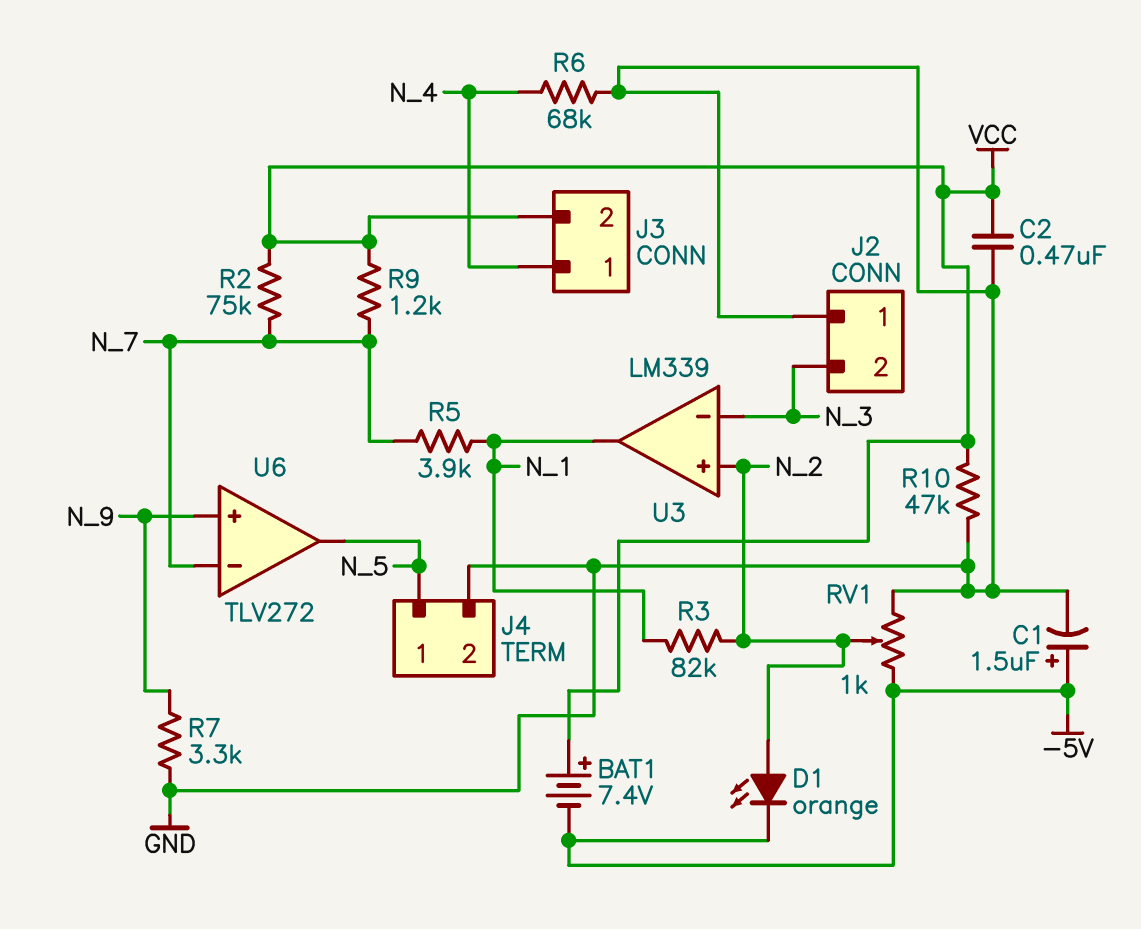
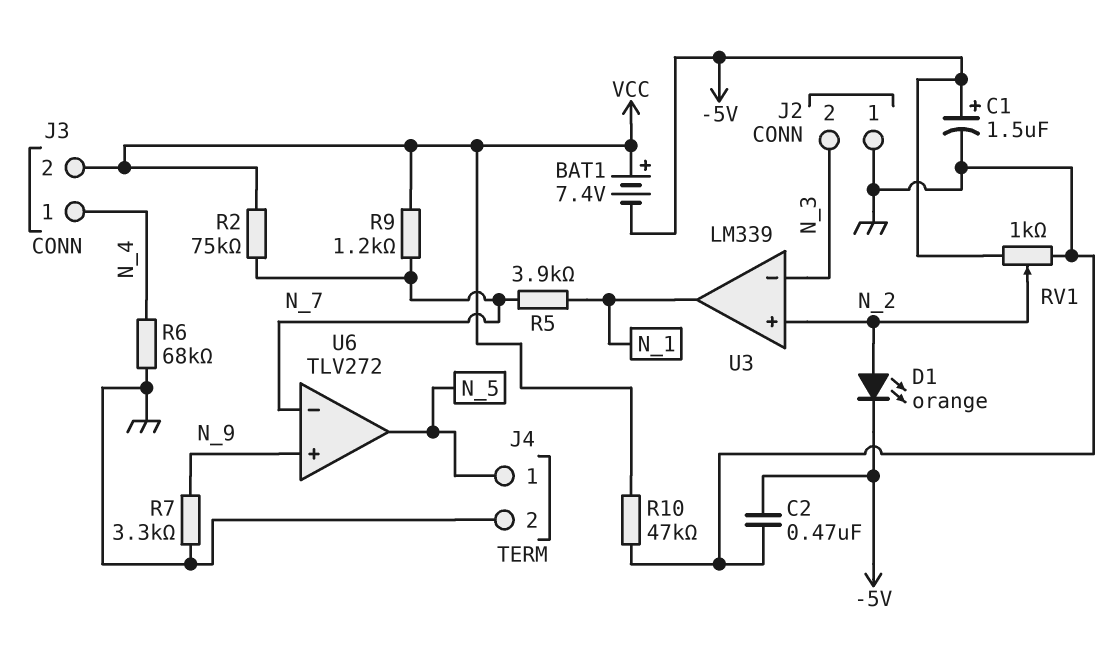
C2: 470nF (GND, VCC) -> 470nF (-5V, GND)
R3: 82k (N_1, N_2) -> none

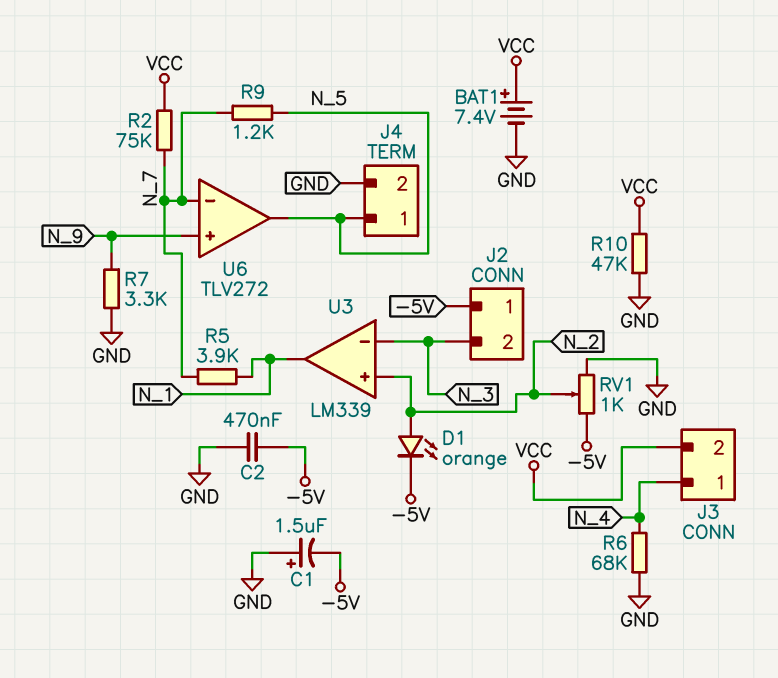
BAT1: 7.4V (plus VCC, minus -5V) -> 7.4V (plus VCC, minus GND)
C1: 1.5uF (plus -5V, minus GND) -> 1.5uF (plus GND, minus -5V)
J2 pin 1: GND -> -5V
R9: 1.2k (N_7, VCC) -> 1.2k (N_5, N_7)

